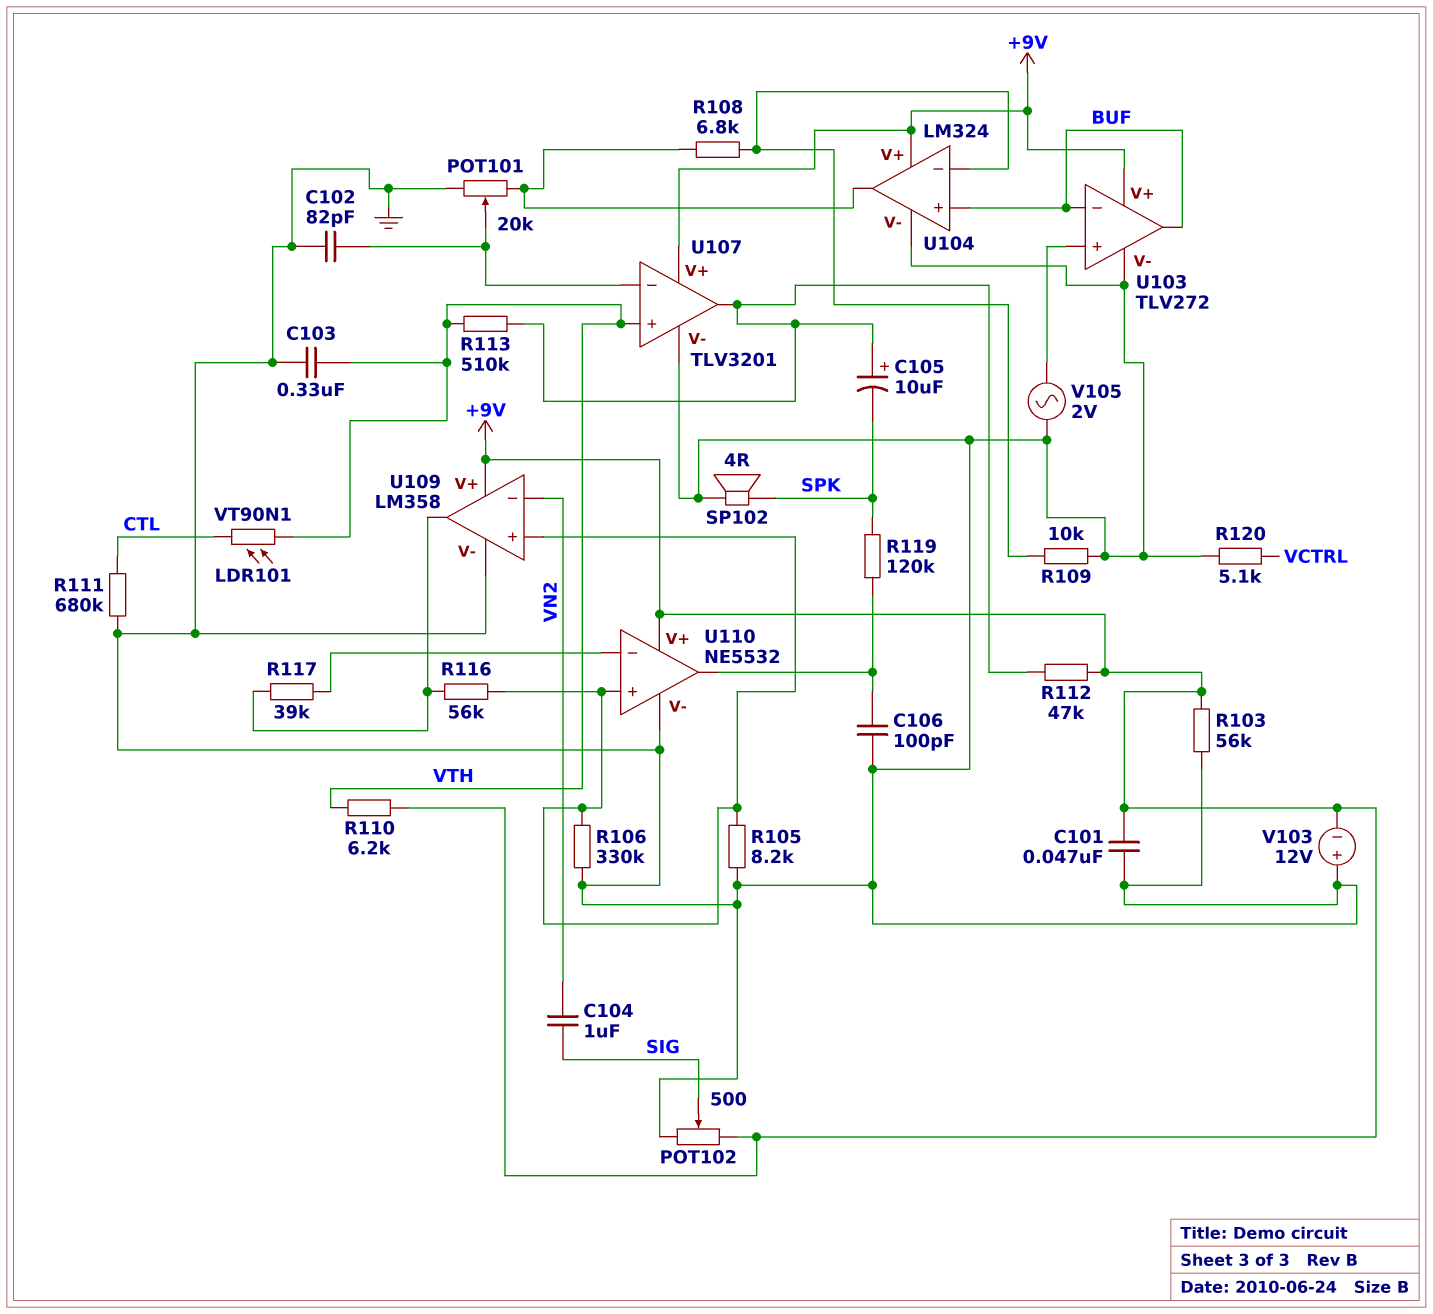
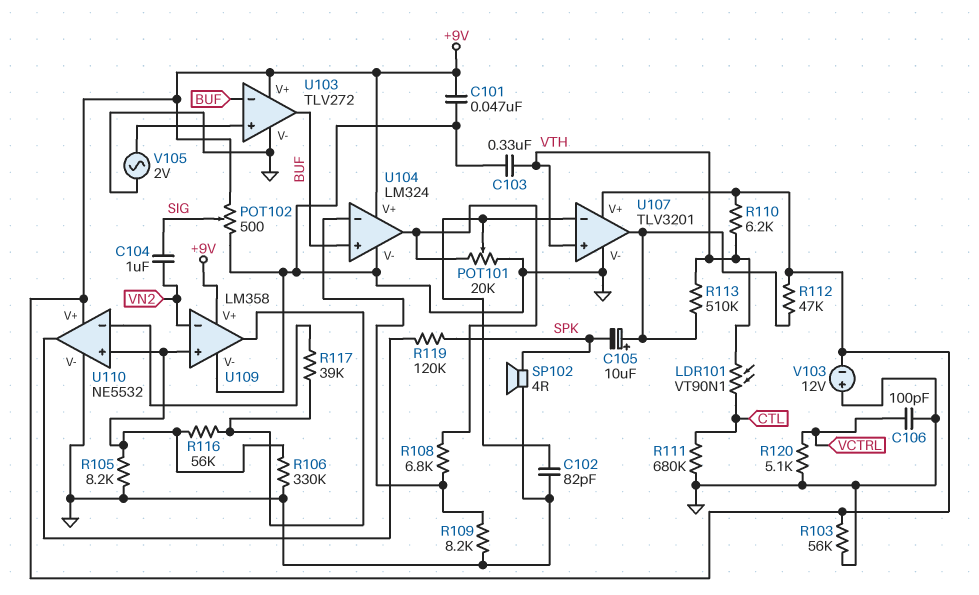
C106: 100pF (GND, U110/out) -> 100pF (GND, VCTRL)
R109: 10k (GND, U104/in-) -> 8.2k (GND, U104/in-)

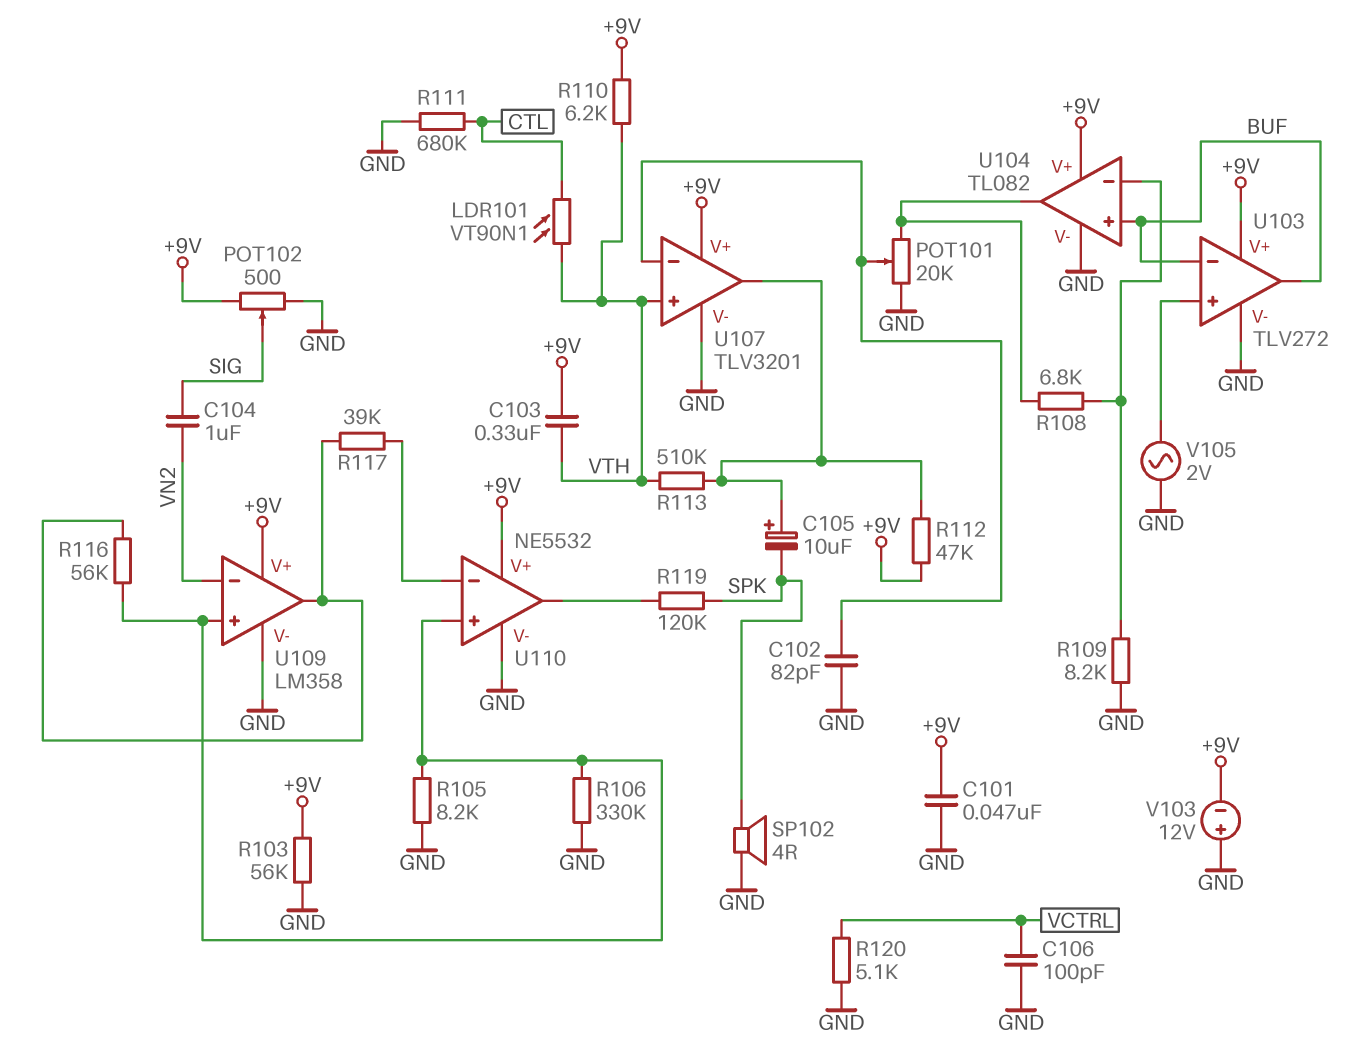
C103: 330nF (GND, VTH) -> 330nF (+9V, VTH)
U104: LM324 -> TL082

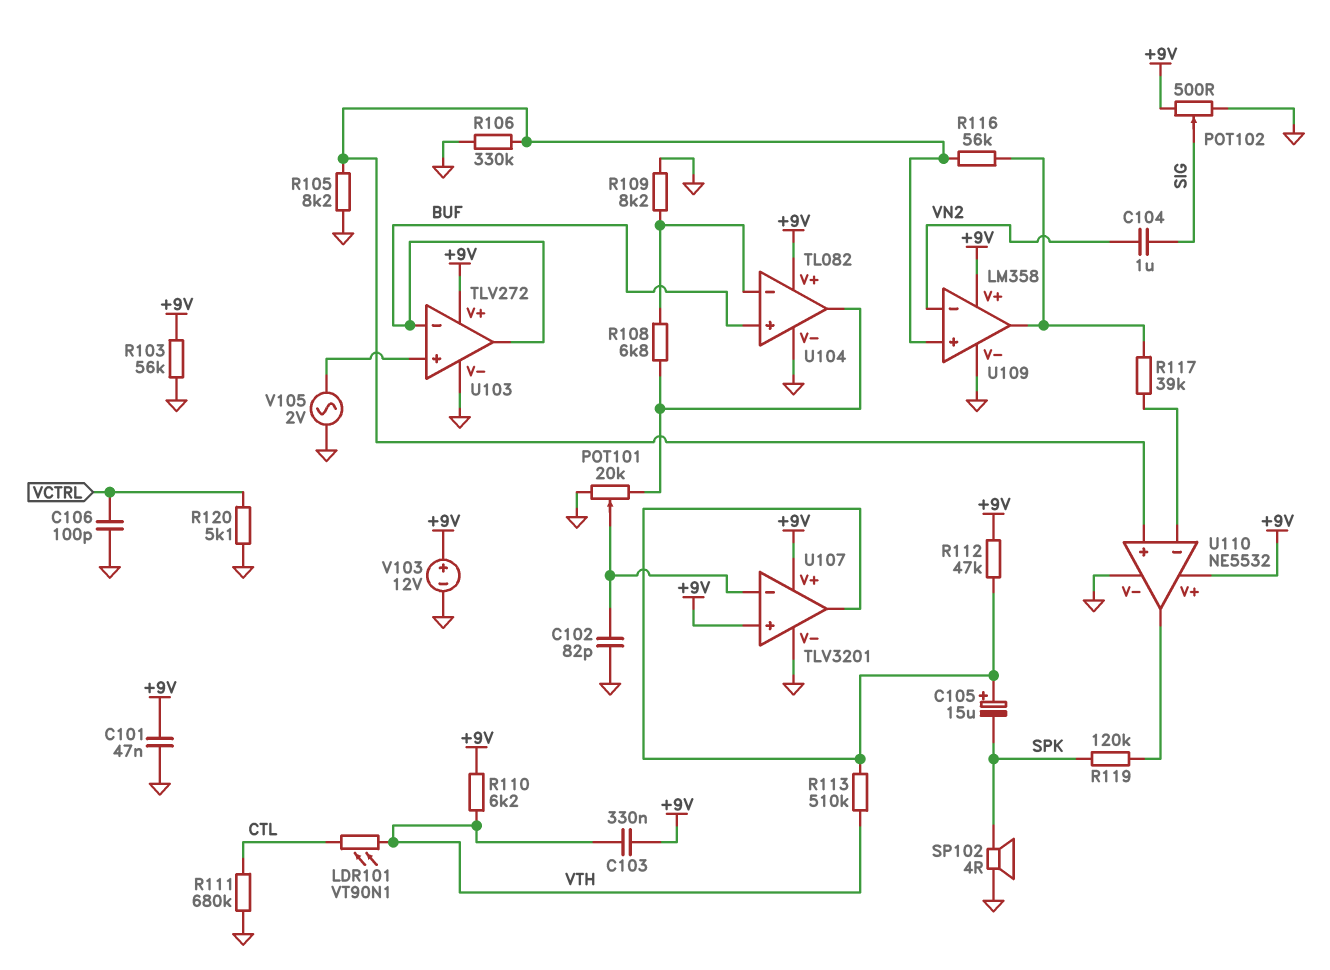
C105: 10uF (plus U107/out, minus SPK) -> 15uF (plus U107/out, minus SPK)
U107 pin in+: VTH -> +9V
V103: 12V (plus GND, minus +9V) -> 12V (plus +9V, minus GND)

